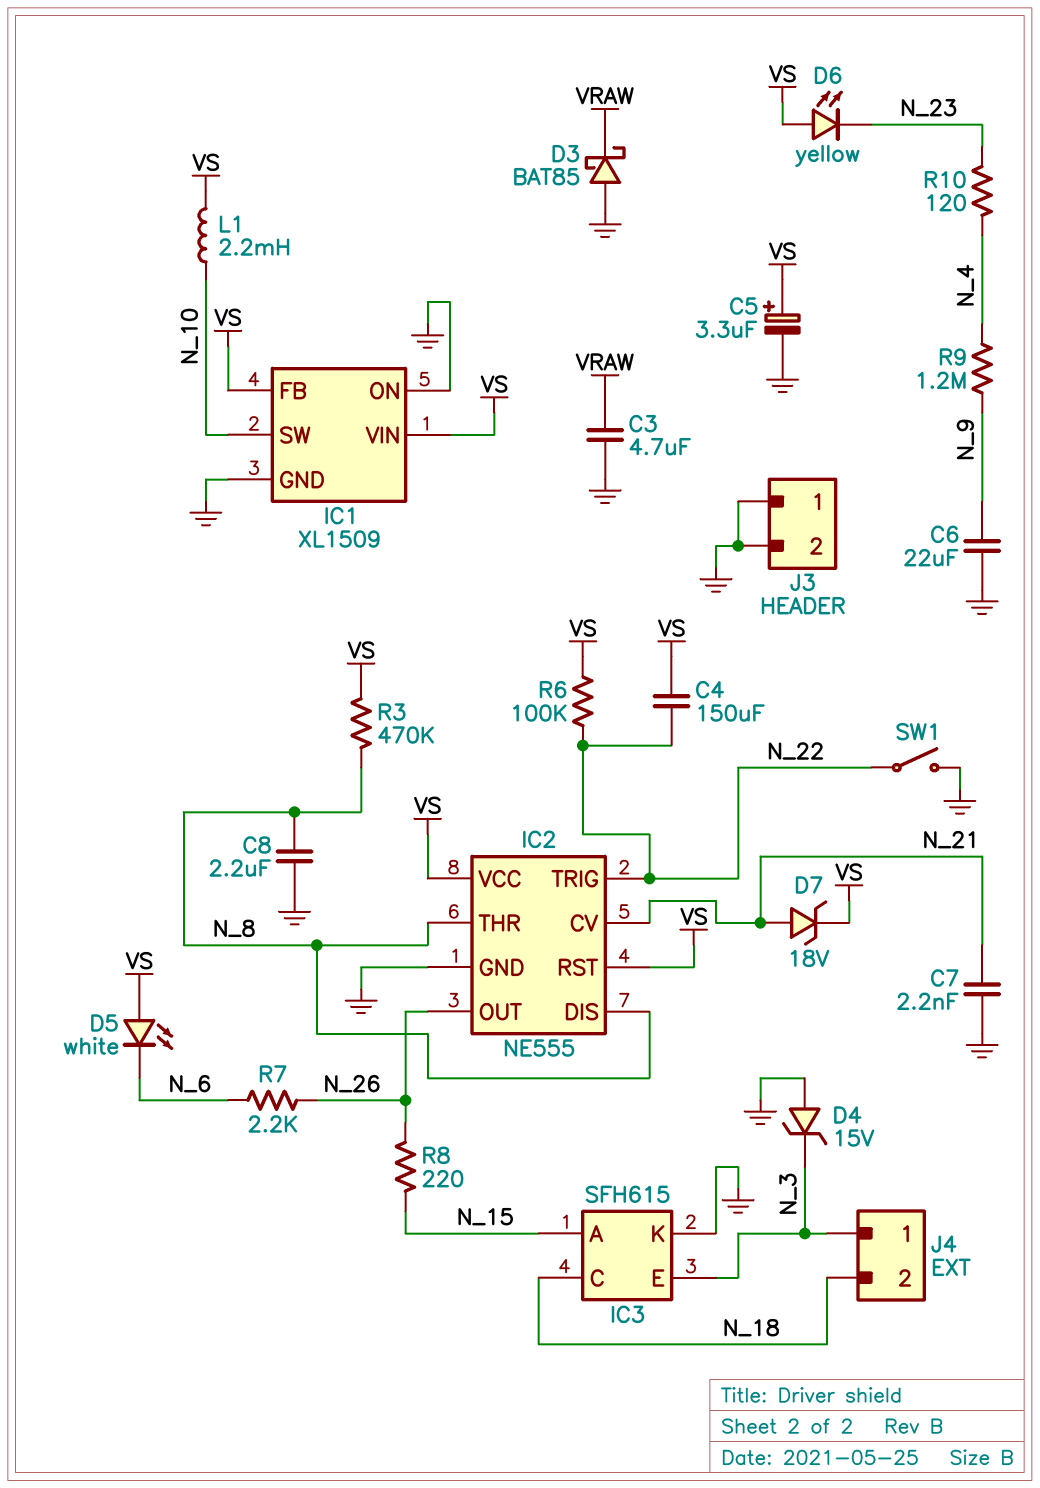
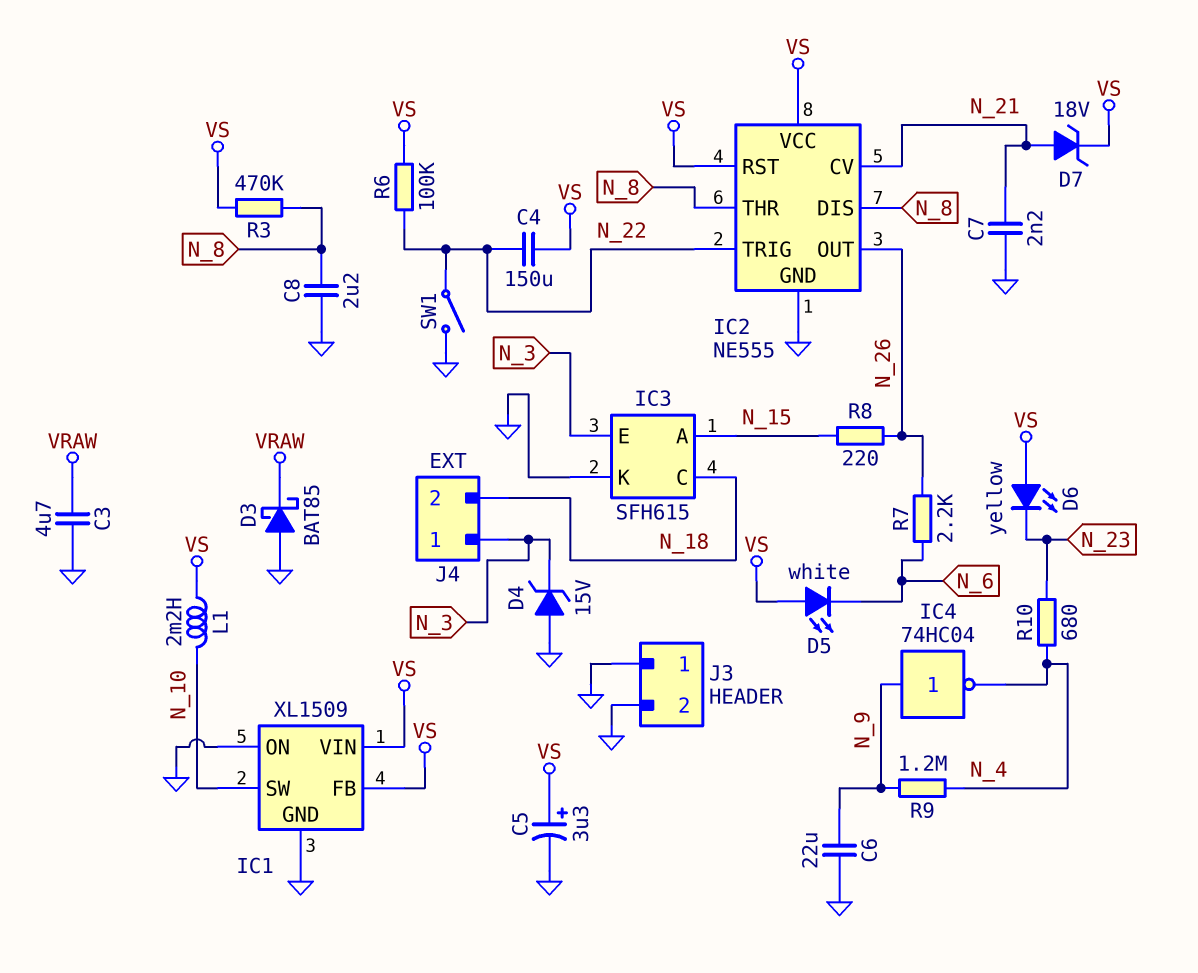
IC4: none -> NOT 74HC04 (in N_9, out N_4)
R10: 120 (N_4, N_23) -> 680 (N_4, N_23)

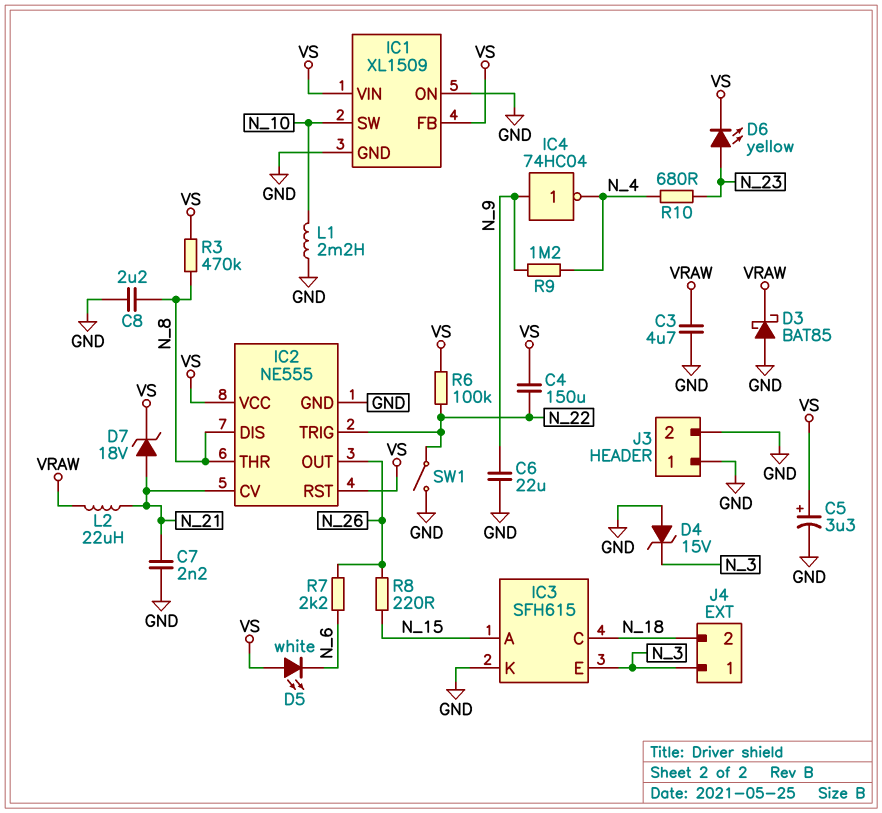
D6: LED yellow (A VS, K N_23) -> LED yellow (A N_23, K VS)
L1: 2.2mH (N_10, VS) -> 2.2mH (GND, N_10)
L2: none -> 22uH (N_21, VRAW)

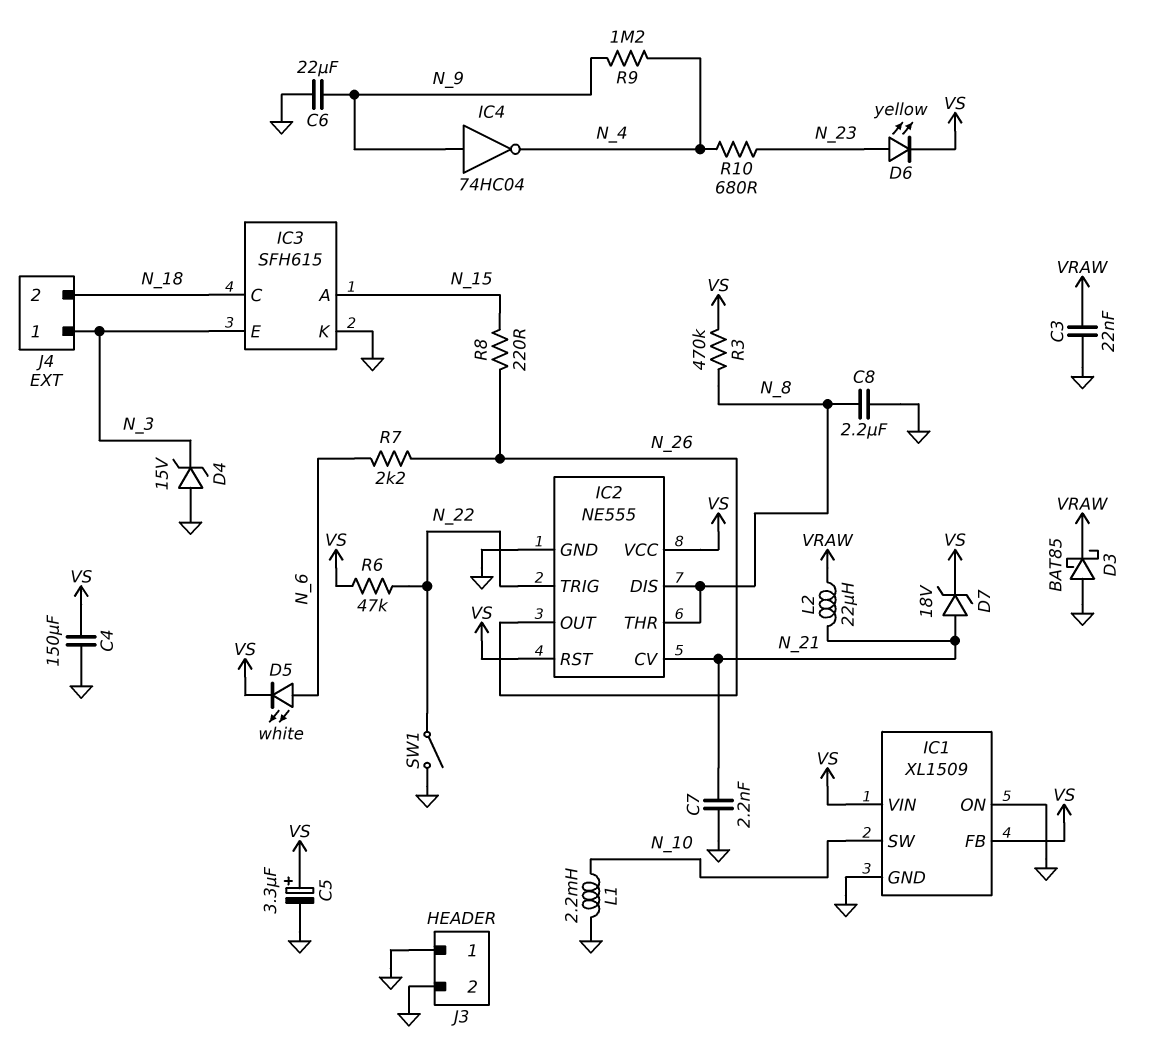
C3: 4.7uF (GND, VRAW) -> 22nF (GND, VRAW)
C4: 150uF (N_22, VS) -> 150uF (GND, VS)
D5: LED white (A VS, K N_6) -> LED white (A N_6, K VS)
R6: 100k (N_22, VS) -> 47k (N_22, VS)

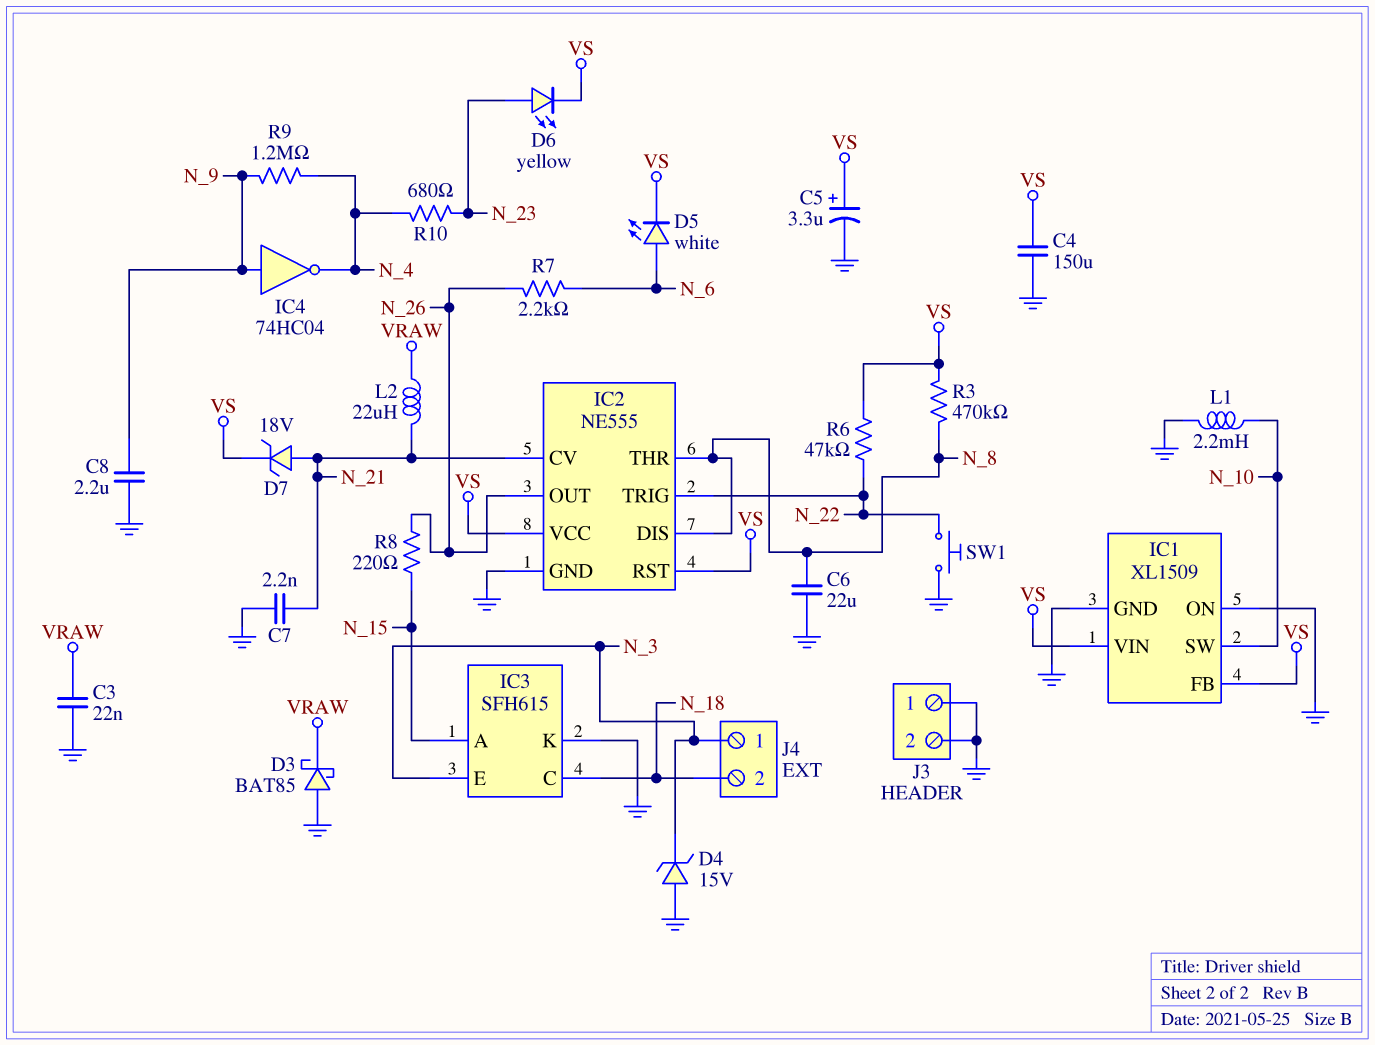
C6: 22uF (GND, N_9) -> 22uF (GND, N_8)
C8: 2.2uF (GND, N_8) -> 2.2uF (GND, N_9)
SW1: switch (GND, N_22) -> button (GND, N_22)

